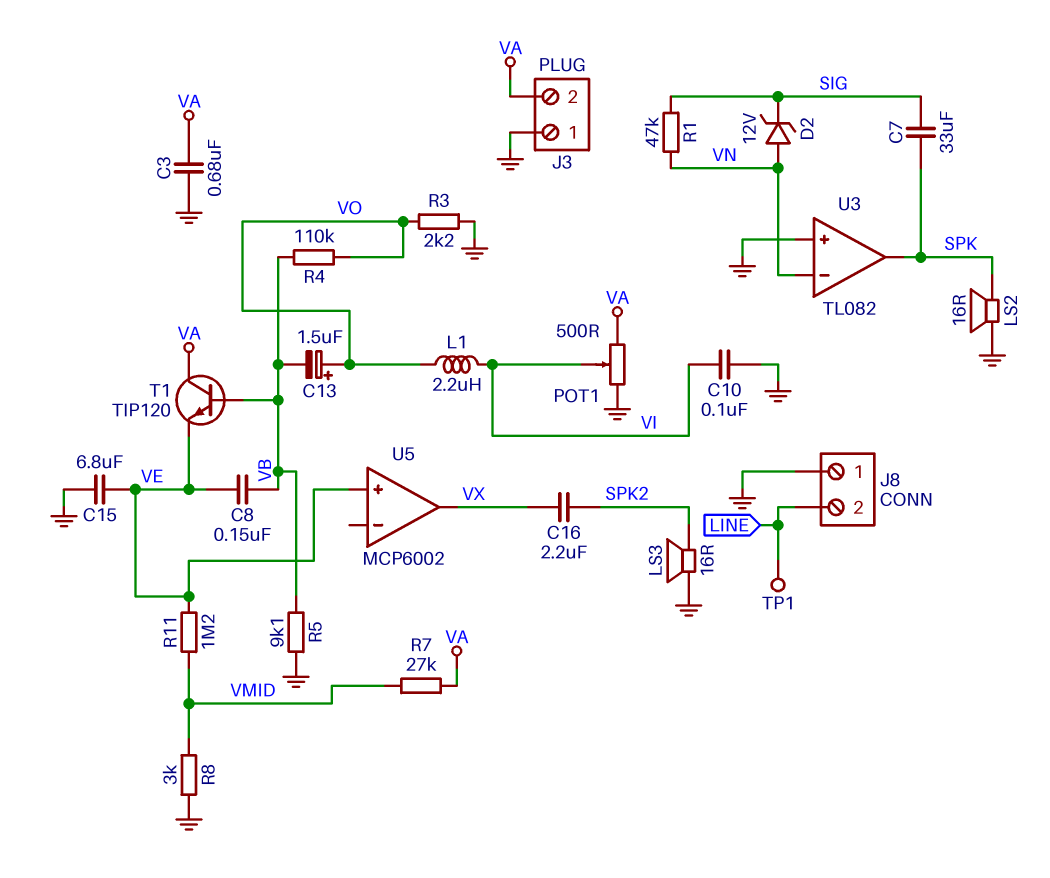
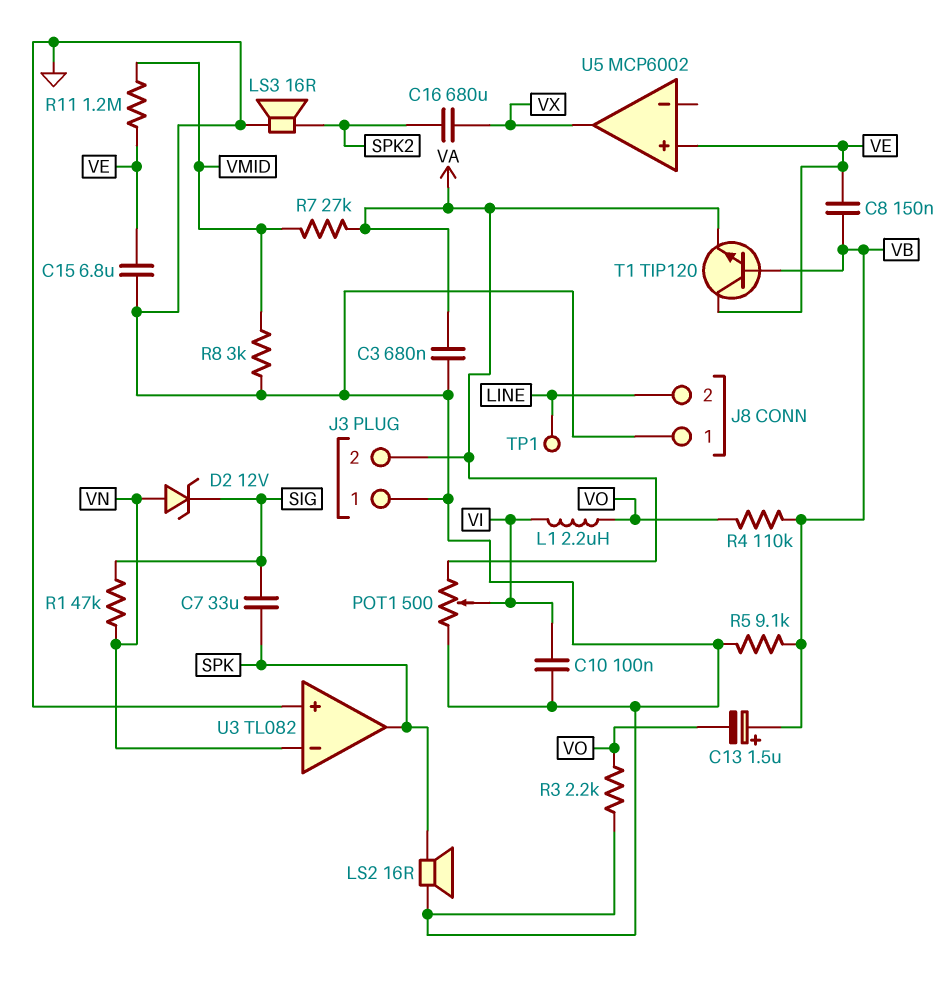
C13: 1.5uF (plus VO, minus VB) -> 1.5uF (plus VB, minus VO)
C16: 2.2uF (SPK2, VX) -> 680uF (SPK2, VX)
T1: NPN TIP120 (B VB, C VA, E VE) -> NPN TIP120 (B VB, C VE, E VA)

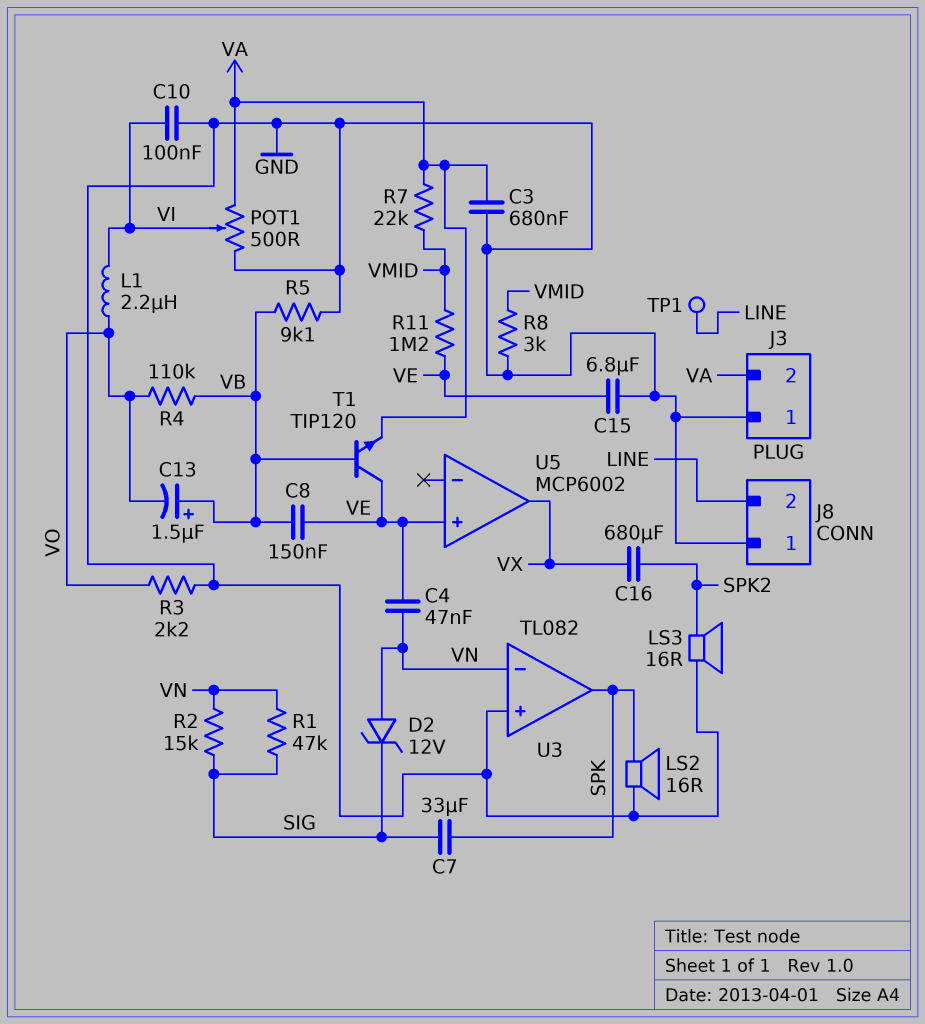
C4: none -> 47nF (VE, VN)
R2: none -> 15k (SIG, VN)
R7: 27k (VA, VMID) -> 22k (VA, VMID)

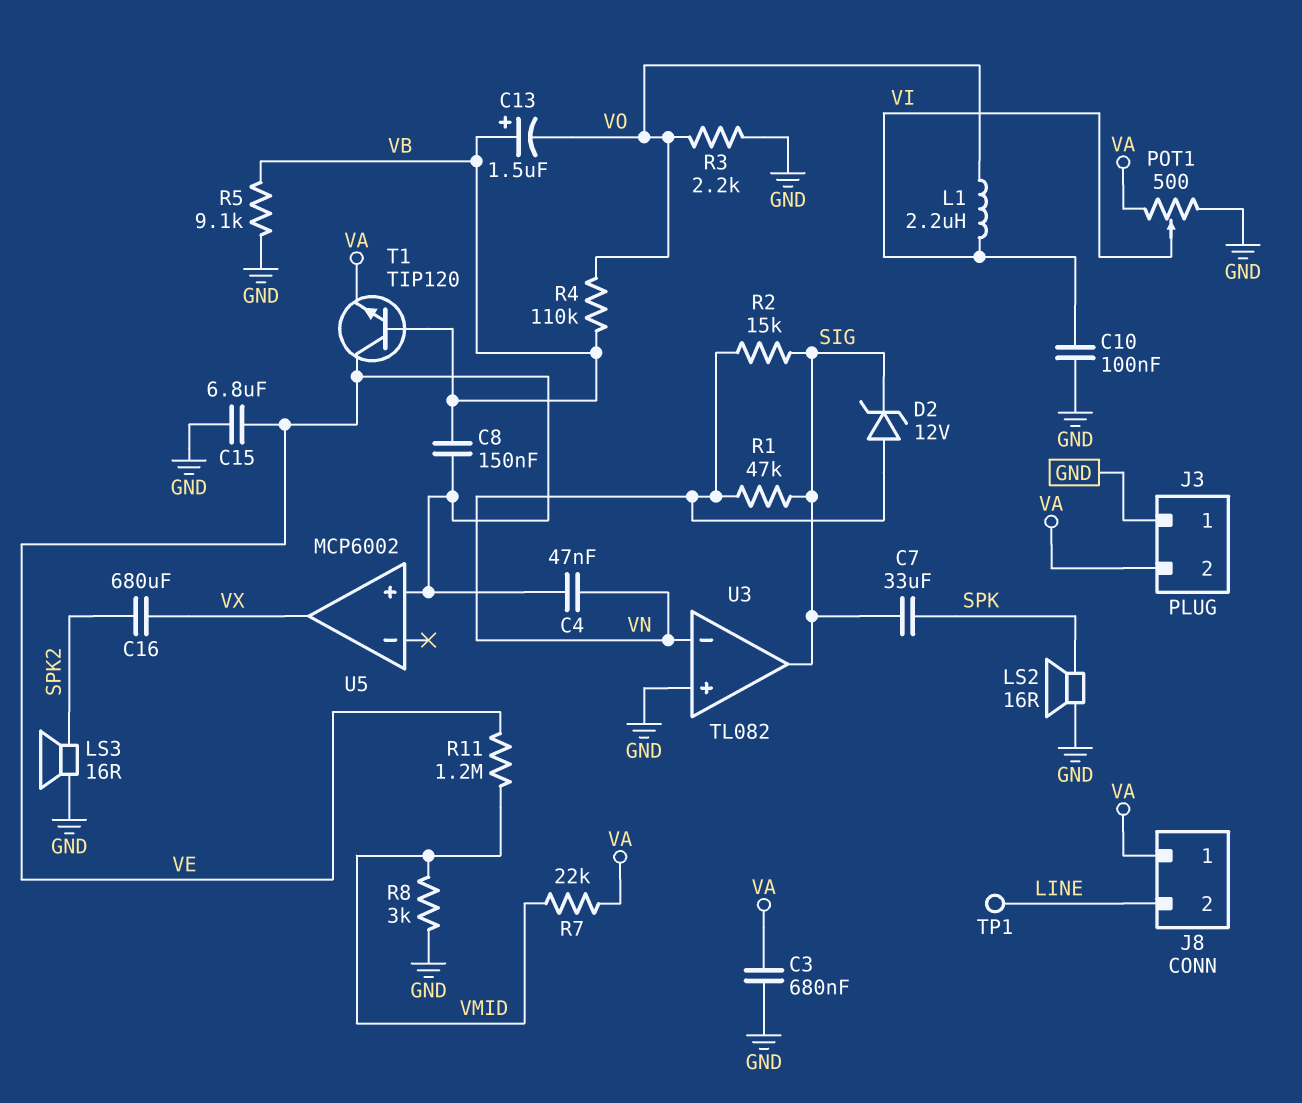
J8 pin 1: GND -> VA
U3 pin out: SPK -> SIG

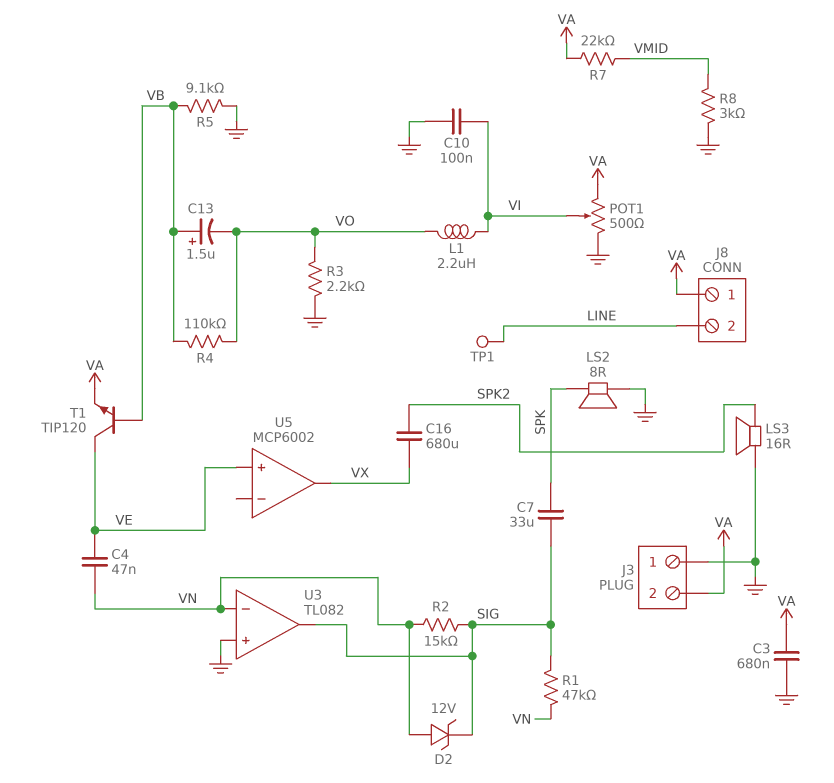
C8: 150nF (VB, VE) -> none
C15: 6.8uF (GND, VE) -> none
LS2: speaker 16R (GND, SPK) -> speaker 8R (GND, SPK)
R11: 1.2M (VE, VMID) -> none

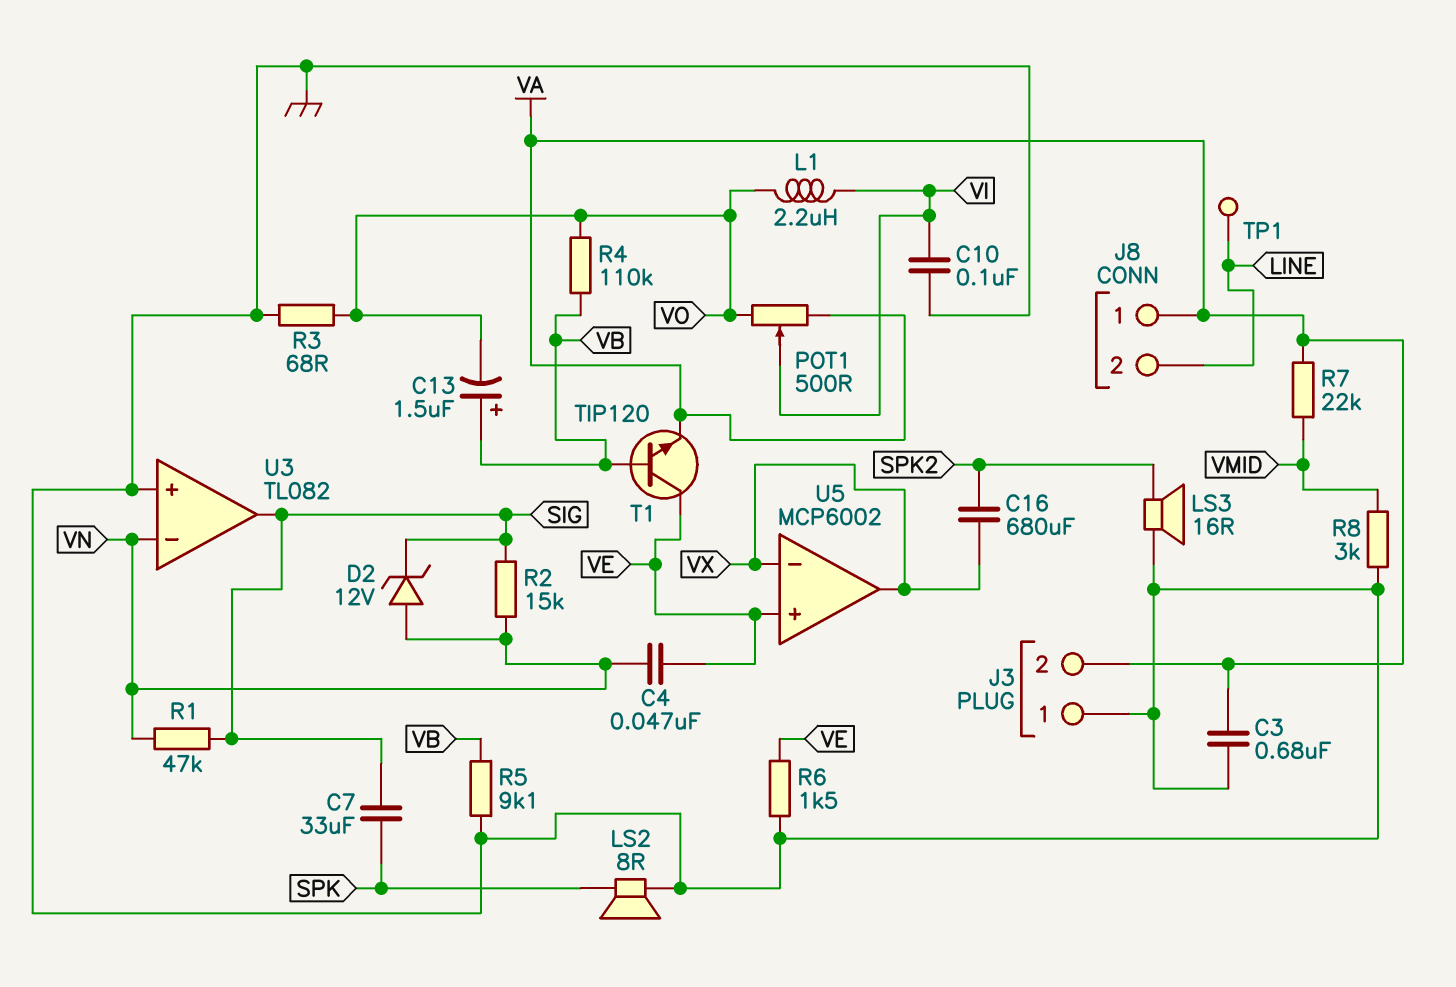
POT1: 500 (GND, VA, wiper VI) -> 500 (VA, VO, wiper VI)
R3: 2.2k (GND, VO) -> 68 (GND, VO)
R6: none -> 1.5k (GND, VE)
U5 pin in-: none -> VX

